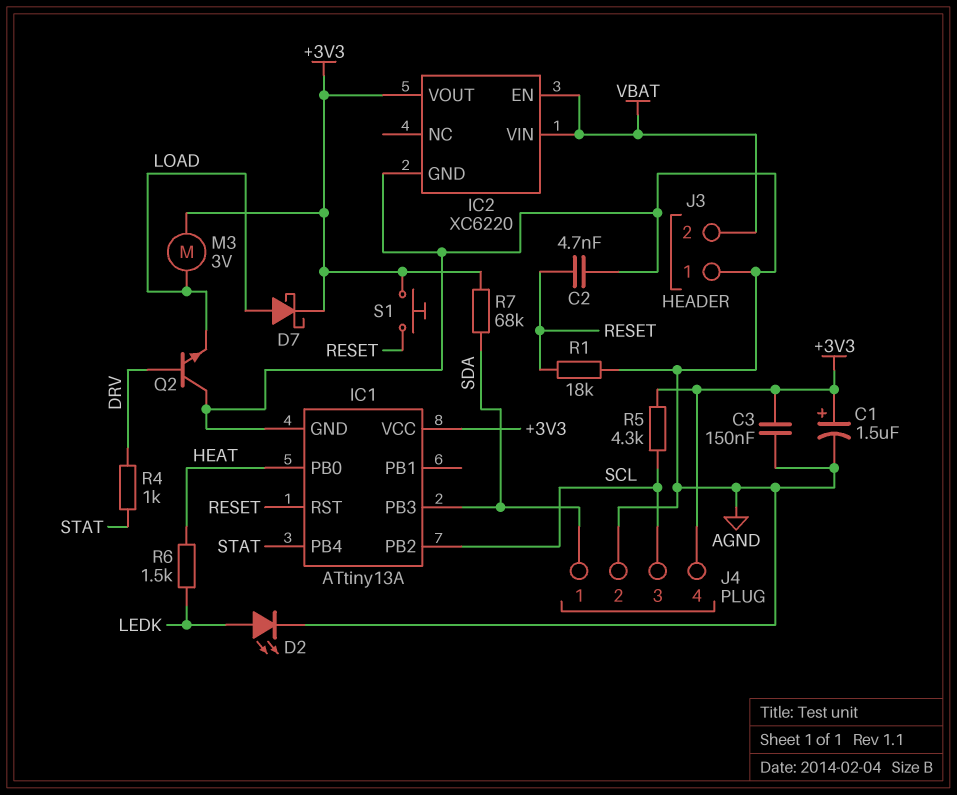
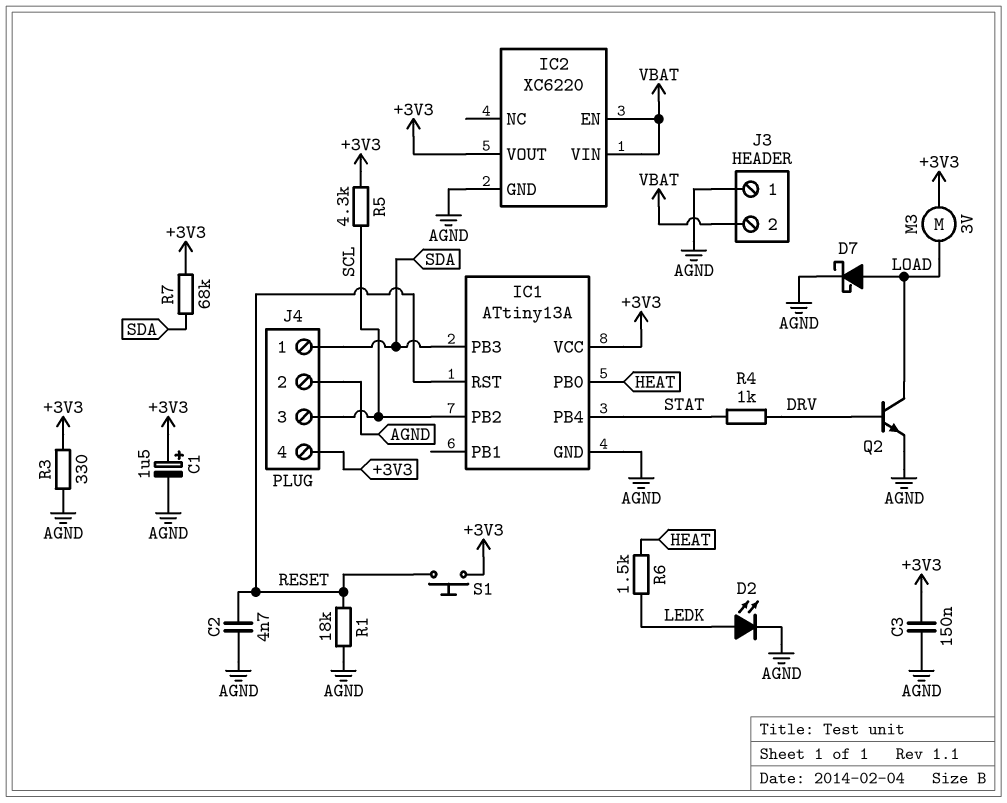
D7: schottky (A LOAD, K +3V3) -> schottky (A LOAD, K AGND)
Q2: NPN (B DRV, C AGND, E LOAD) -> NPN (B DRV, C LOAD, E AGND)
R3: none -> 330 (+3V3, AGND)

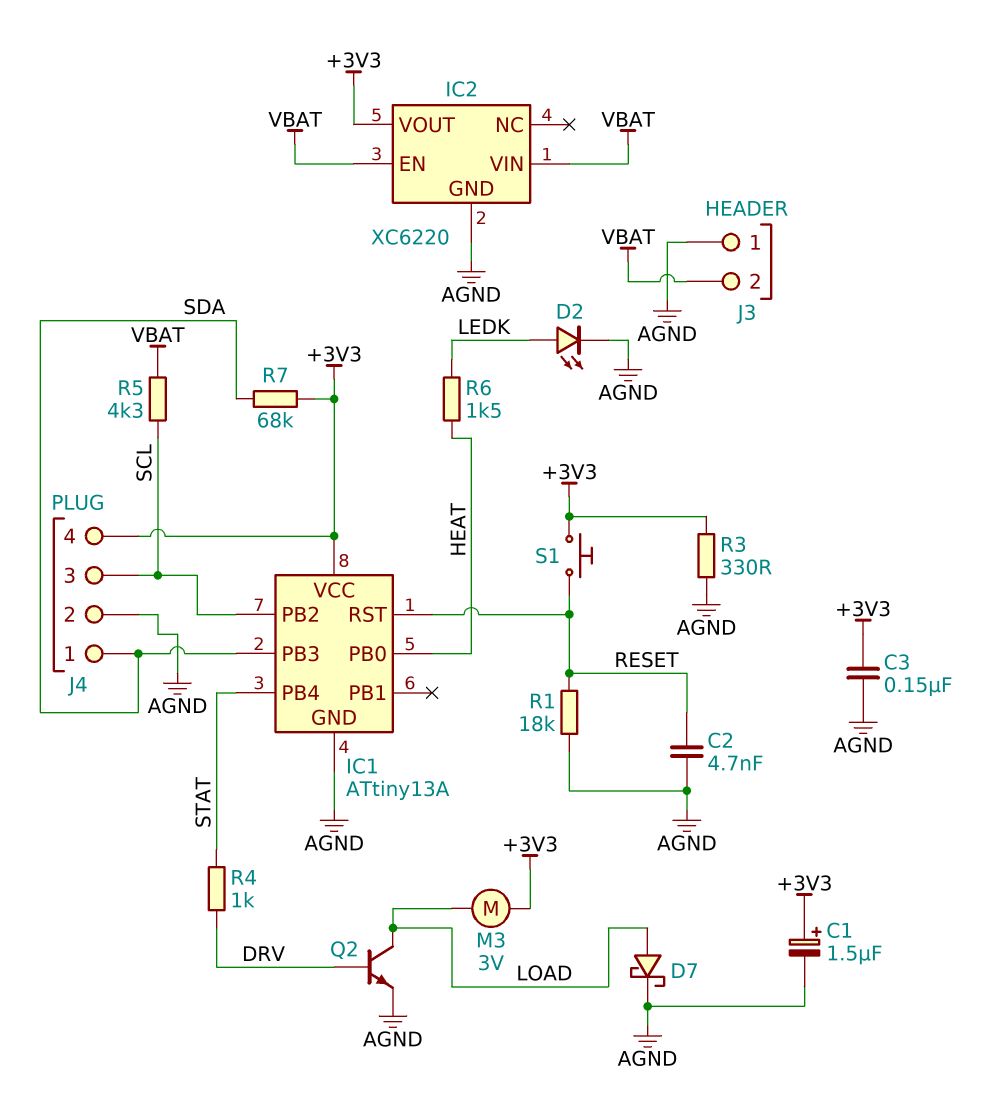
R5: 4.3k (+3V3, SCL) -> 4.3k (SCL, VBAT)

